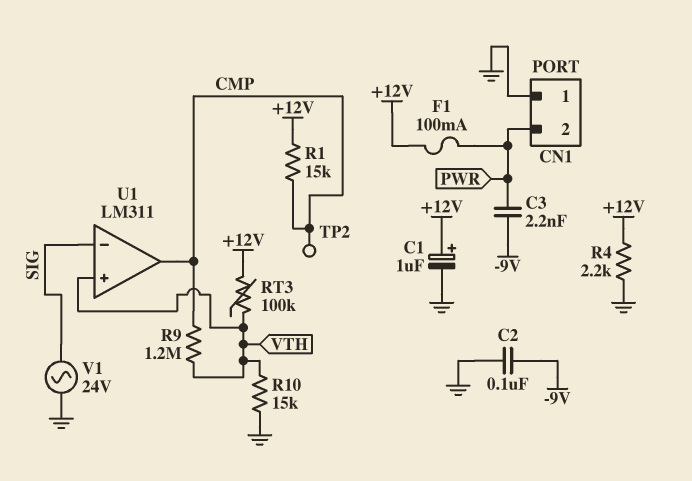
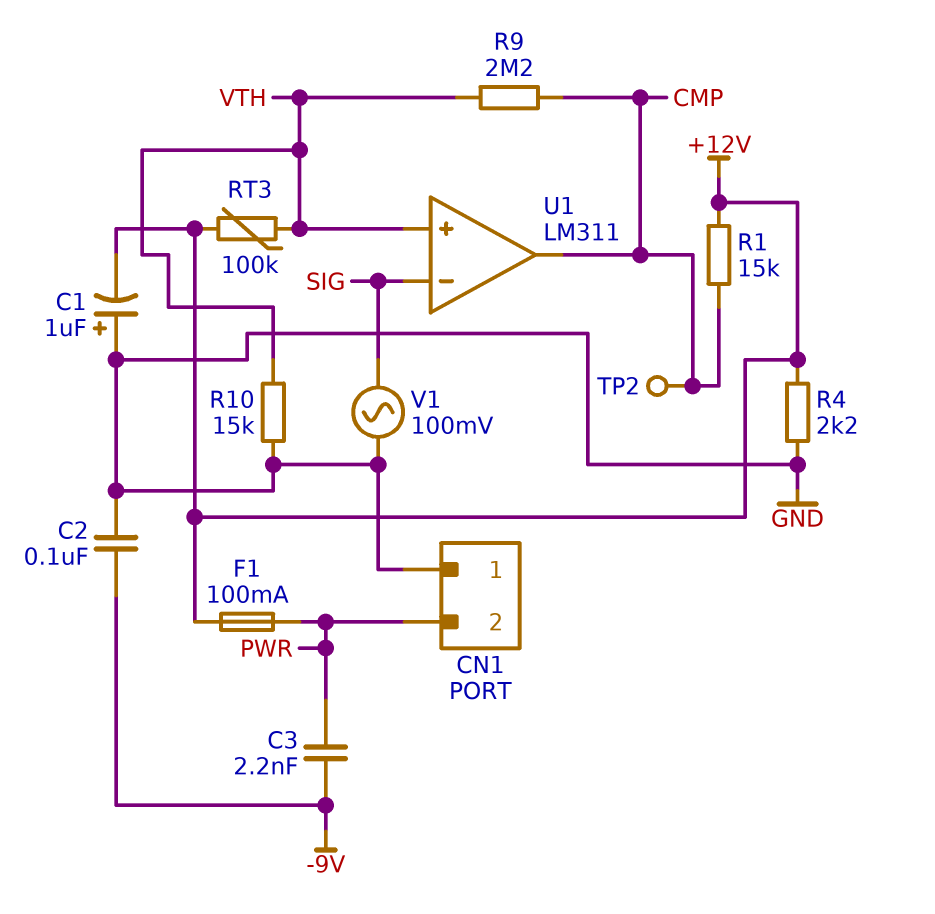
C1: 1uF (plus +12V, minus GND) -> 1uF (plus GND, minus +12V)
R9: 1.2M (CMP, VTH) -> 2.2M (CMP, VTH)
V1: AC 24V (GND, SIG) -> AC 100mV (GND, SIG)

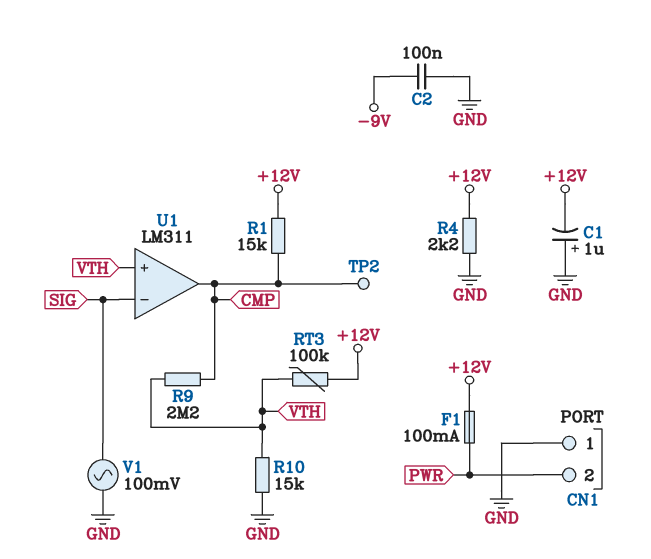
C3: 2.2nF (-9V, PWR) -> none

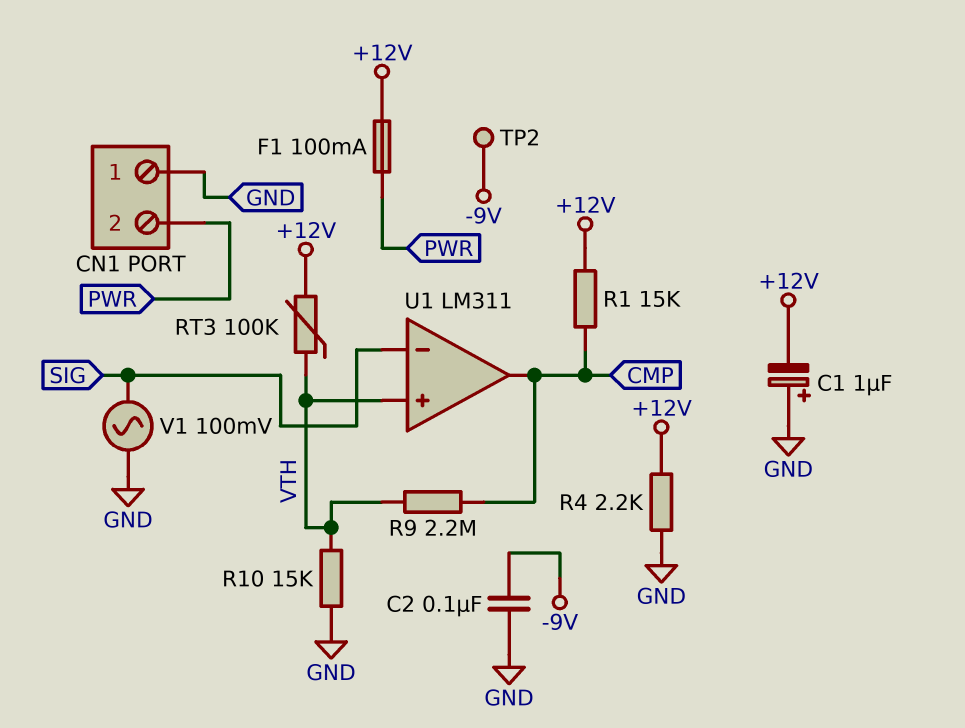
TP2: test point (CMP) -> test point (-9V)

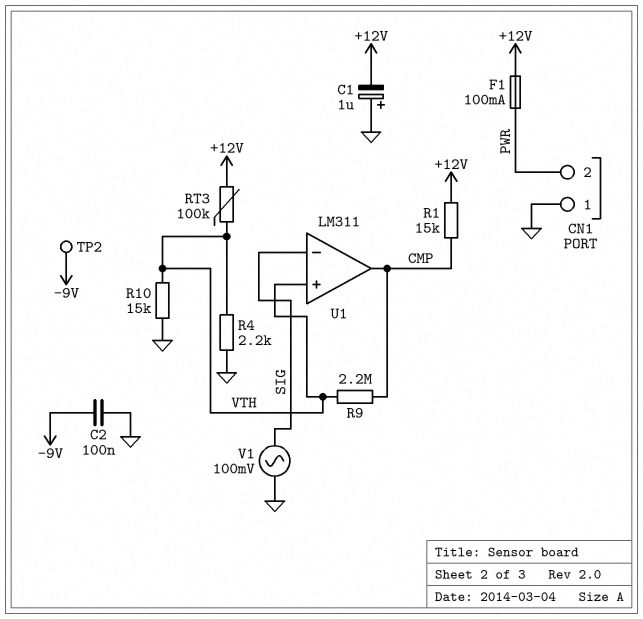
R4: 2.2k (+12V, GND) -> 2.2k (GND, VTH)

